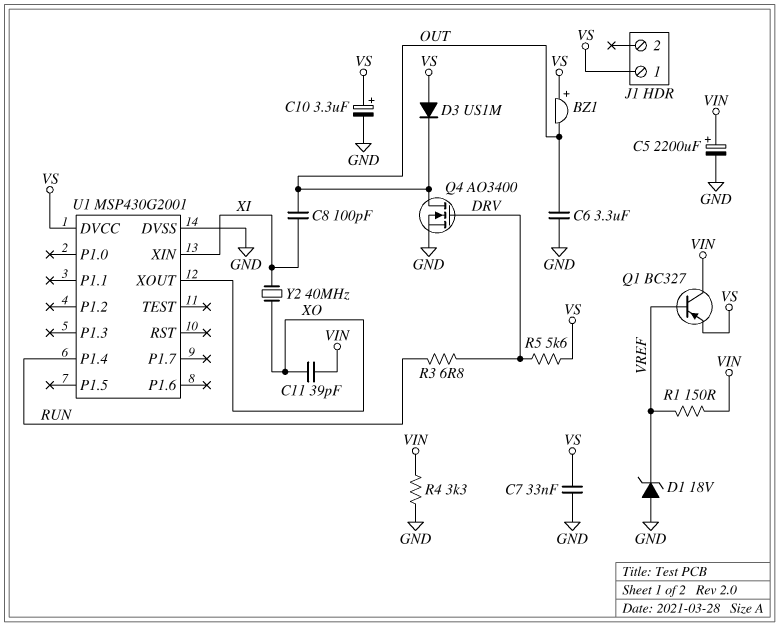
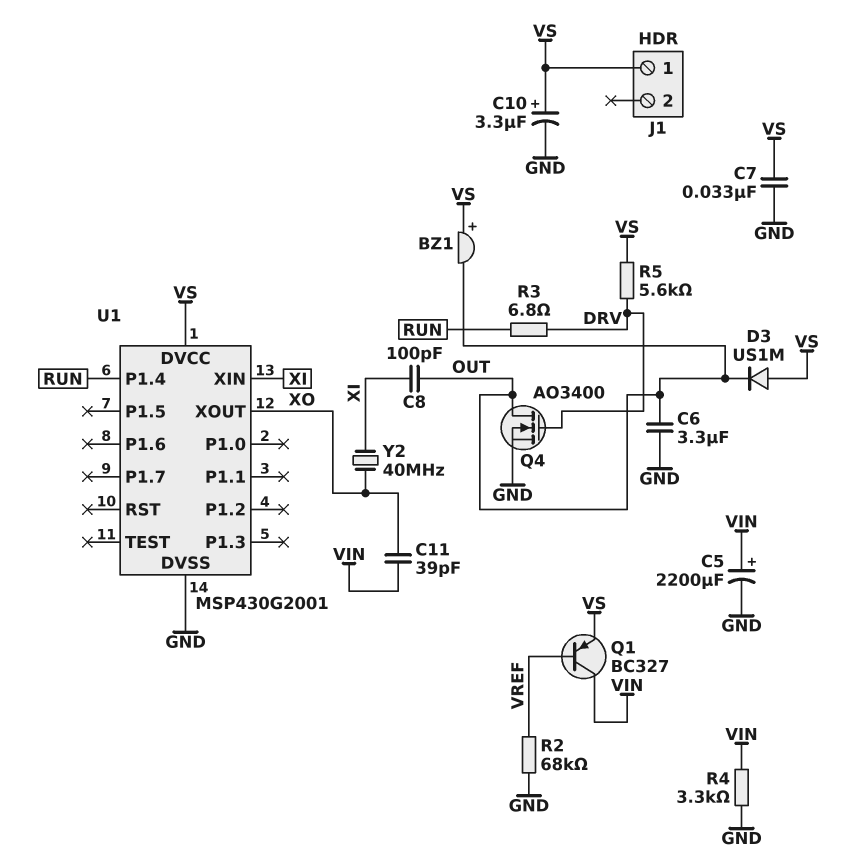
D1: zener 18V (A GND, K VREF) -> none
R1: 150 (VIN, VREF) -> none
R2: none -> 68k (GND, VREF)

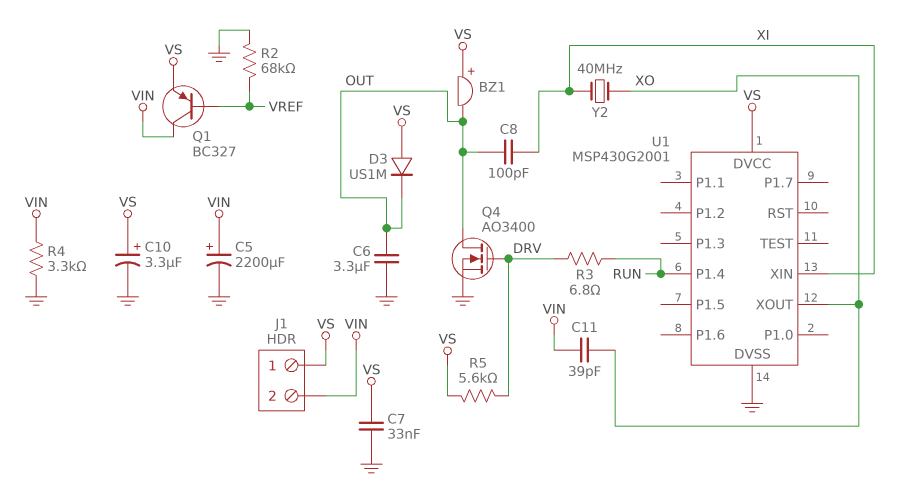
J1 pin 2: none -> VIN

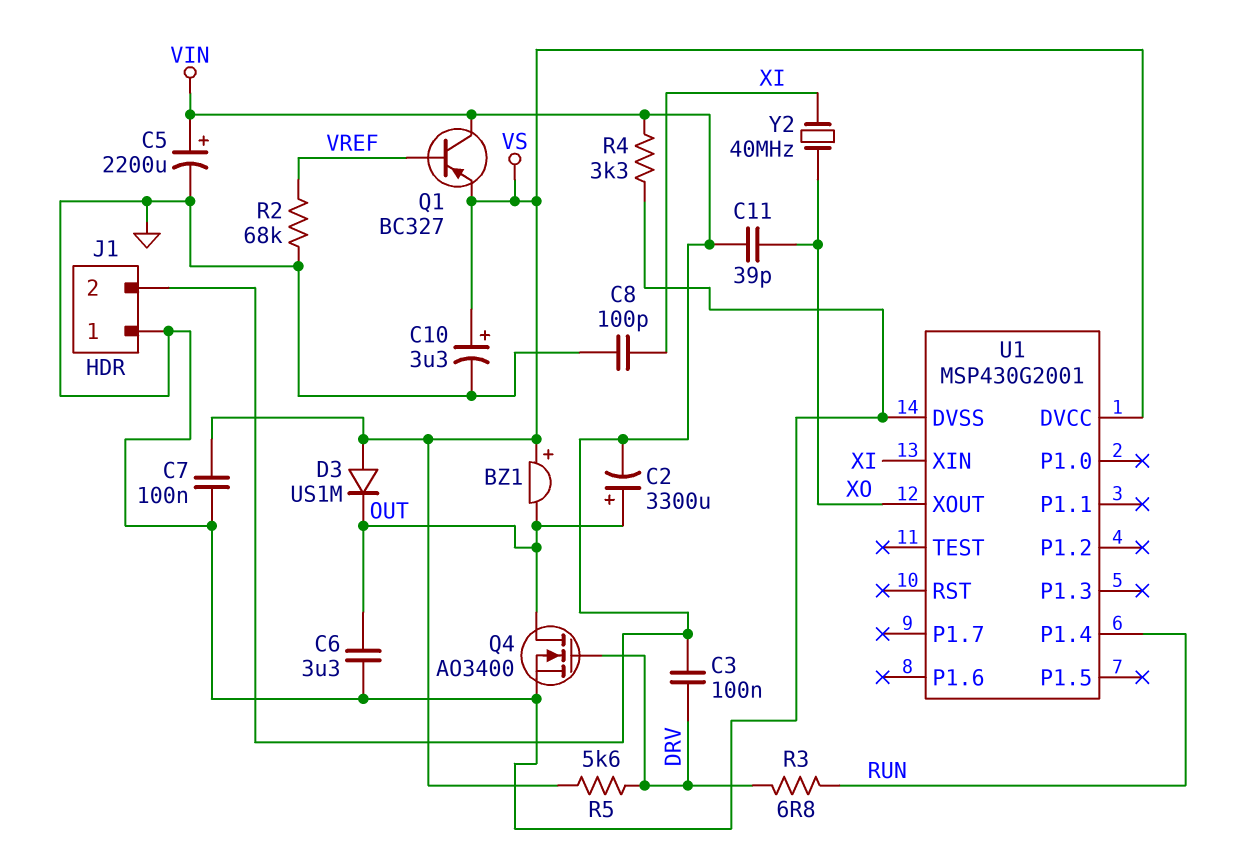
C2: none -> 3300uF (plus OUT, minus VIN)
C3: none -> 100nF (DRV, VIN)
C7: 33nF (GND, VS) -> 100nF (GND, VS)
C8: 100pF (OUT, XI) -> 100pF (GND, XI)
J1 pin 1: VS -> GND

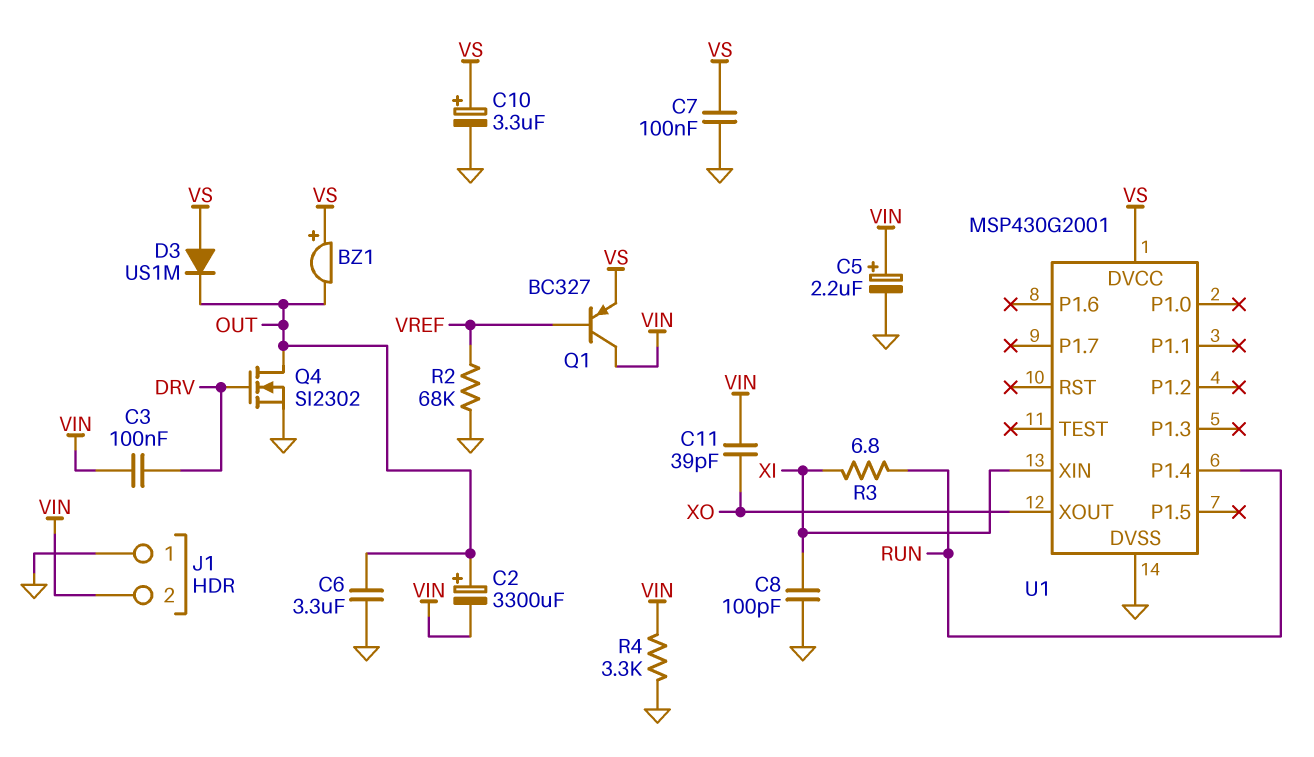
C5: 2200uF (plus VIN, minus GND) -> 2.2uF (plus VIN, minus GND)
Q4: NMOS AO3400 (G DRV, D OUT, S GND) -> NMOS SI2302 (G DRV, D OUT, S GND)
R3: 6.8 (DRV, RUN) -> 6.8 (RUN, XI)
R5: 5.6k (DRV, VS) -> none
Y2: 40MHz (XI, XO) -> none

